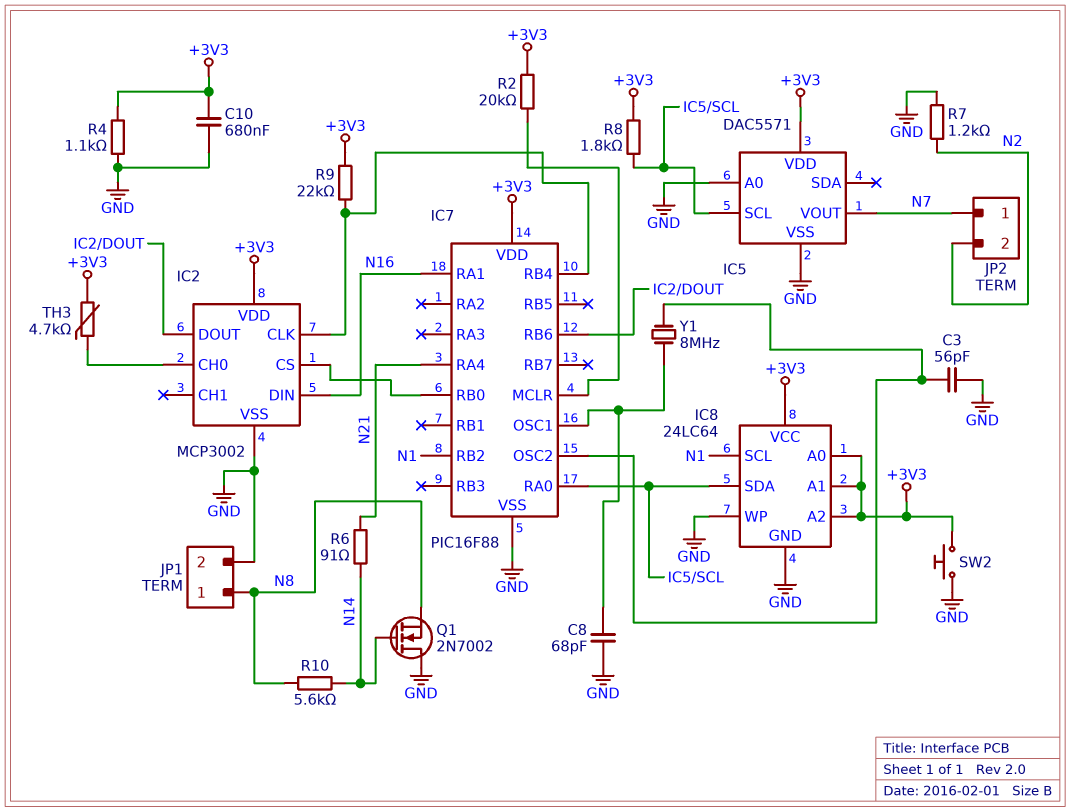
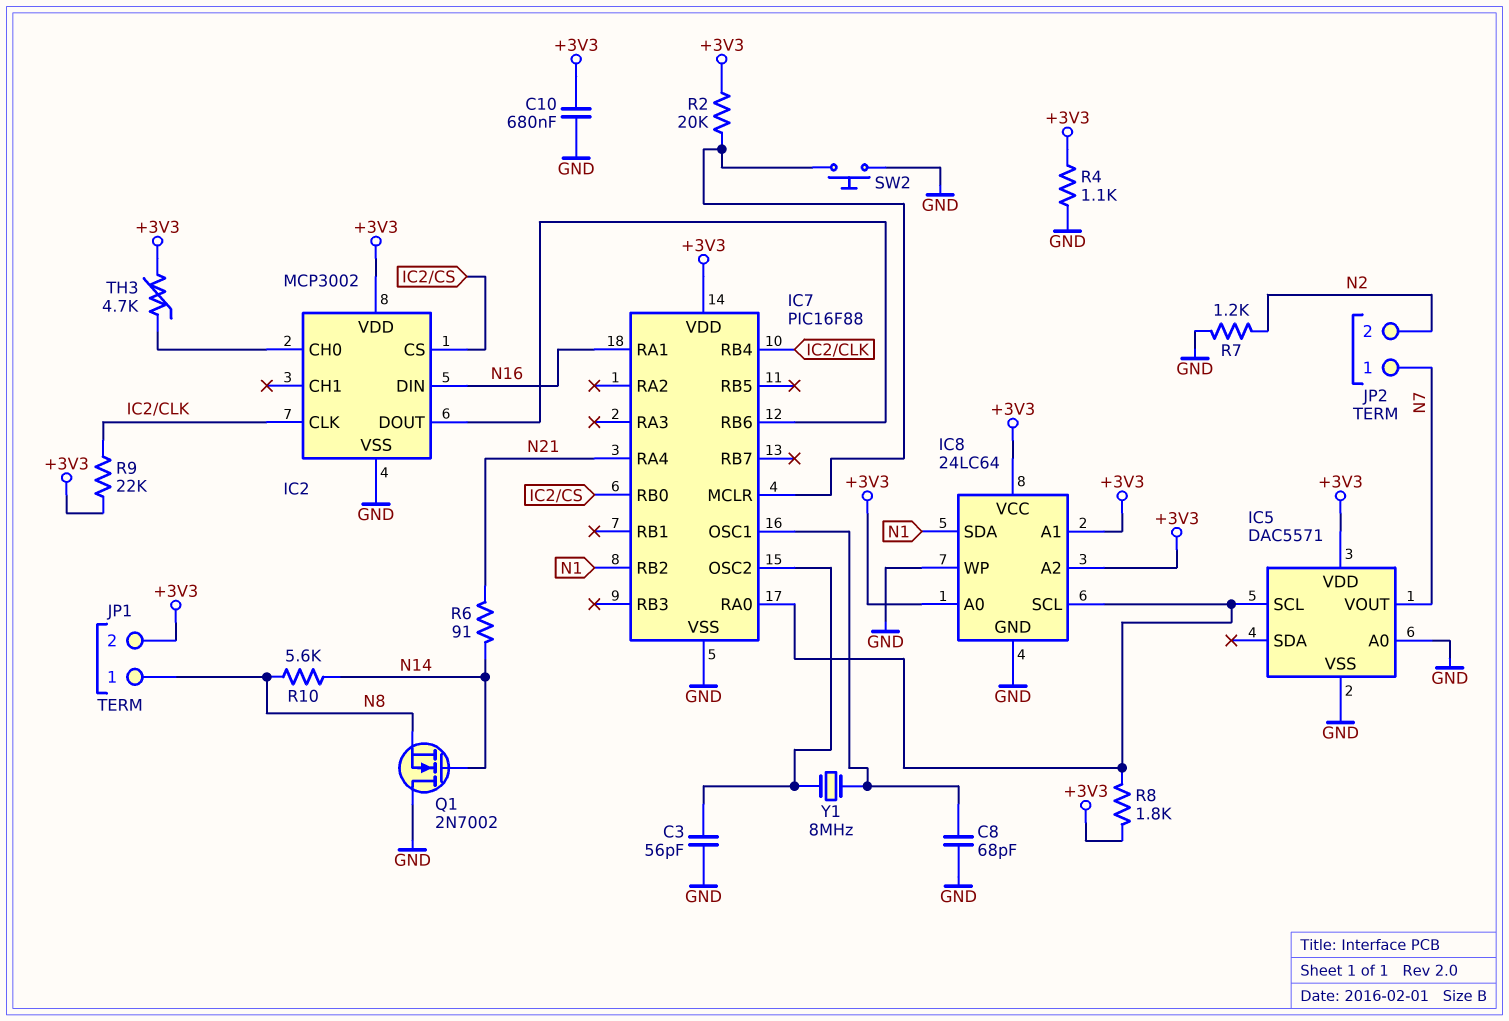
IC8 pin SCL: N1 -> IC5/SCL
IC8 pin SDA: IC5/SCL -> N1
JP1 pin 2: GND -> +3V3
SW2: button (+3V3, GND) -> button (GND, IC7/MCLR)

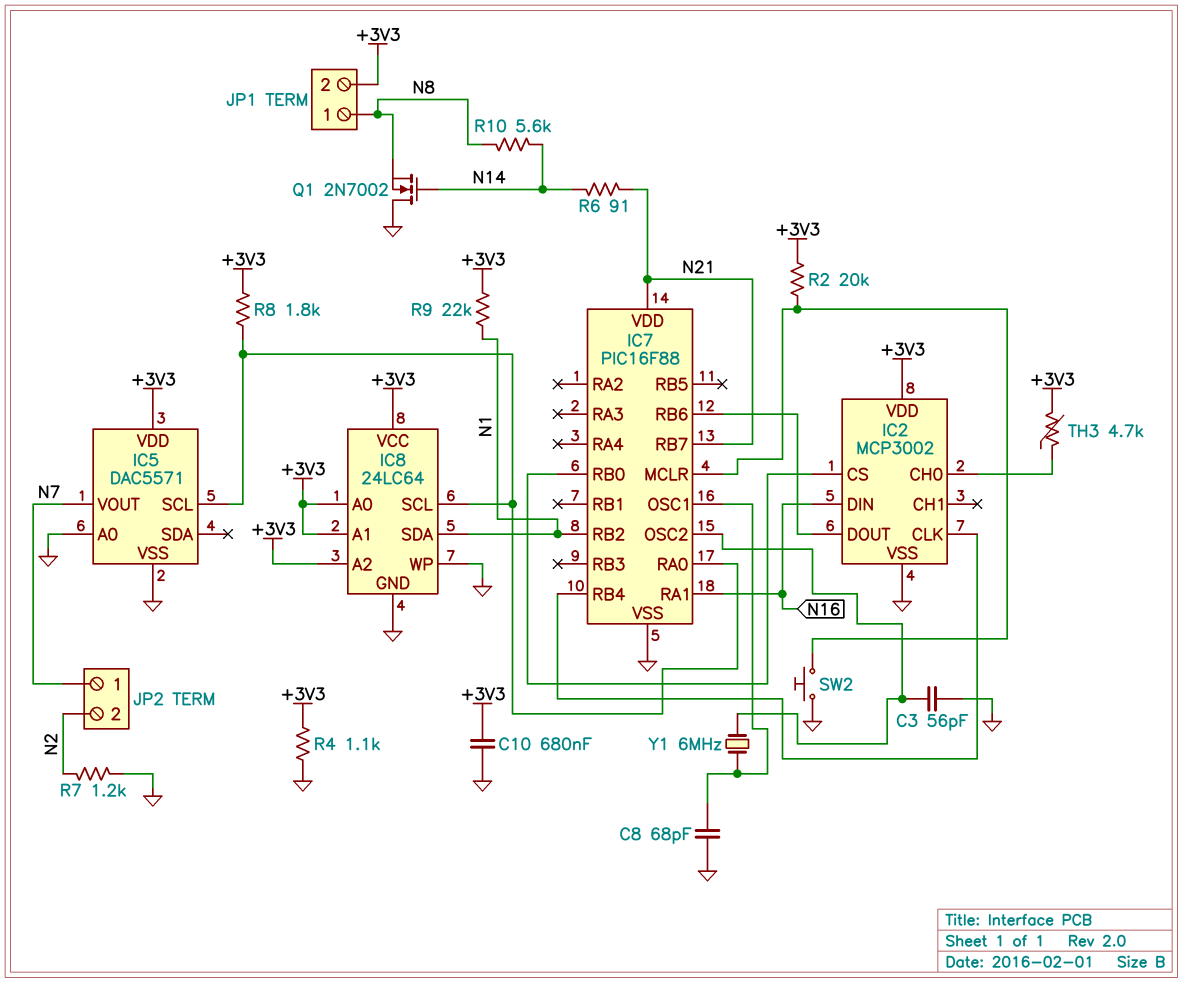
IC7 pin RA4: N21 -> none
IC7 pin RB7: none -> N21
IC7 pin VDD: +3V3 -> N21
R9: 22k (+3V3, IC2/CLK) -> 22k (+3V3, N1)
Y1: 8MHz (IC7/OSC1, IC7/OSC2) -> 6MHz (IC7/OSC1, IC7/OSC2)

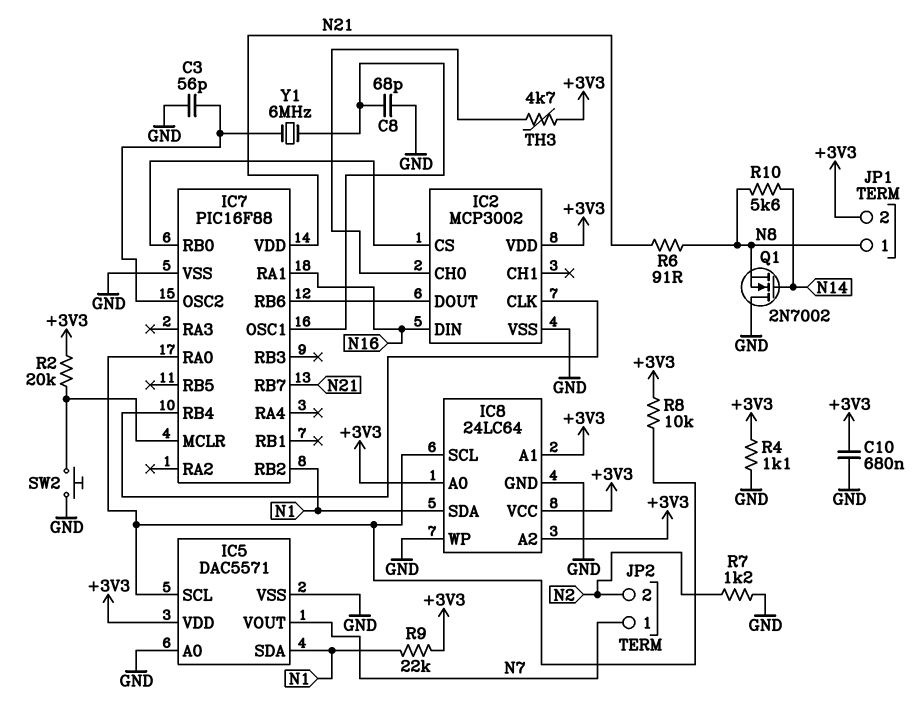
IC5 pin SDA: none -> N1
R6: 91 (N14, N21) -> 91 (N8, N21)
R8: 1.8k (+3V3, IC5/SCL) -> 10k (+3V3, IC5/SCL)

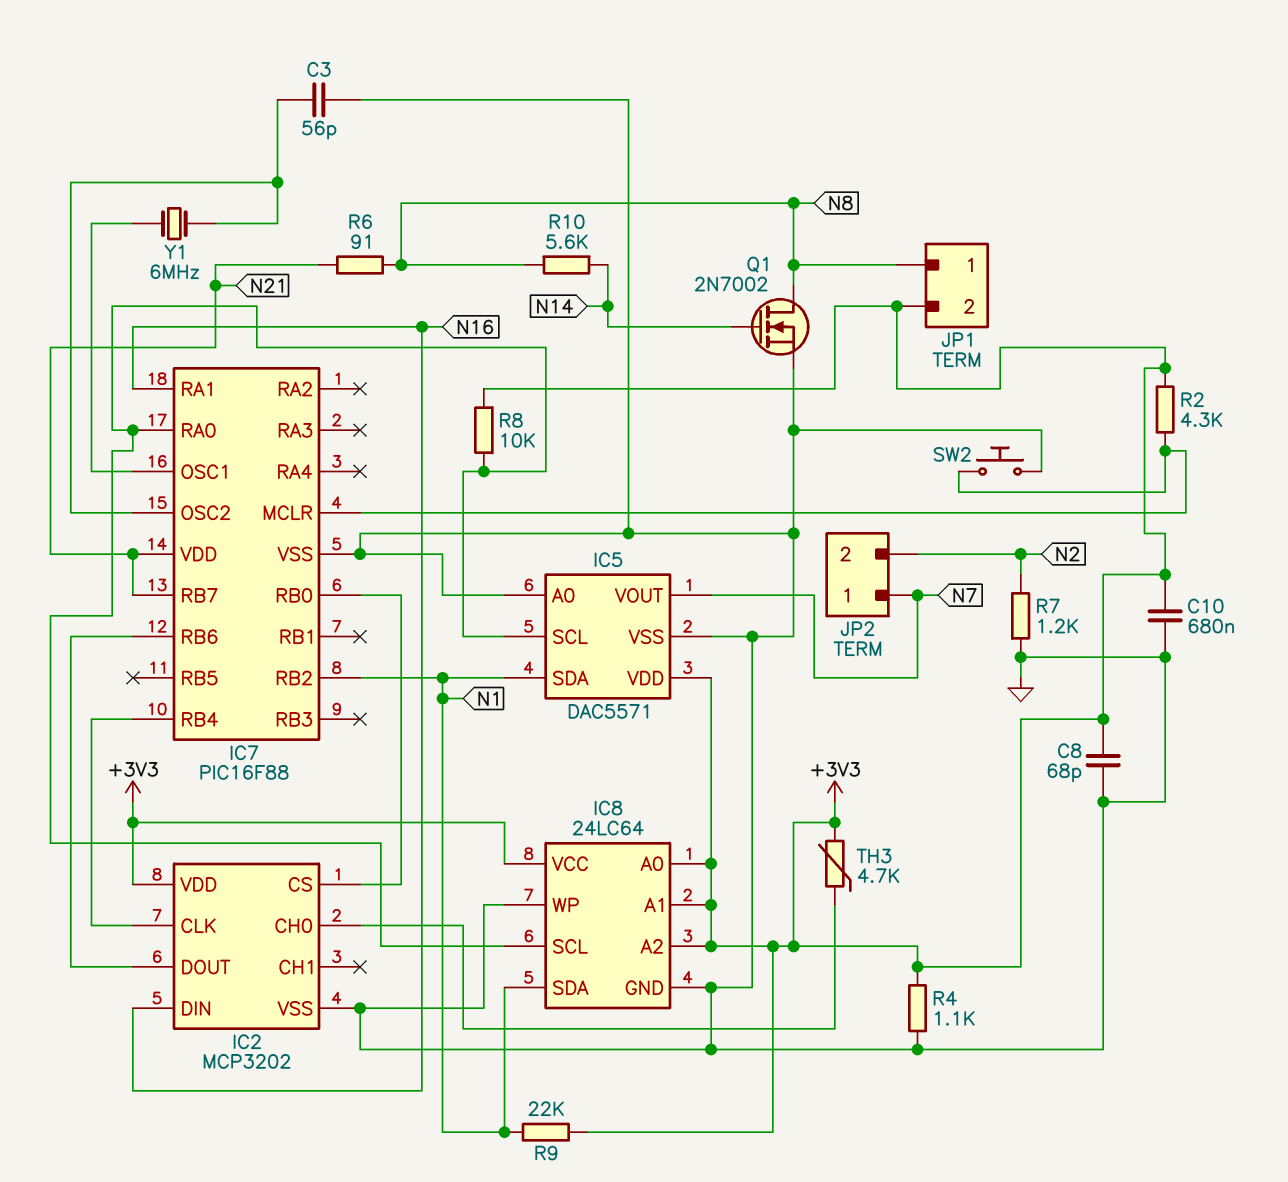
C8: 68pF (GND, IC7/OSC1) -> 68pF (+3V3, GND)
IC2: MCP3002 -> MCP3202
Q1: NMOS 2N7002 (G N14, D GND, S N8) -> NMOS 2N7002 (G N14, D N8, S GND)
R2: 20k (+3V3, IC7/MCLR) -> 4.3k (+3V3, IC7/MCLR)

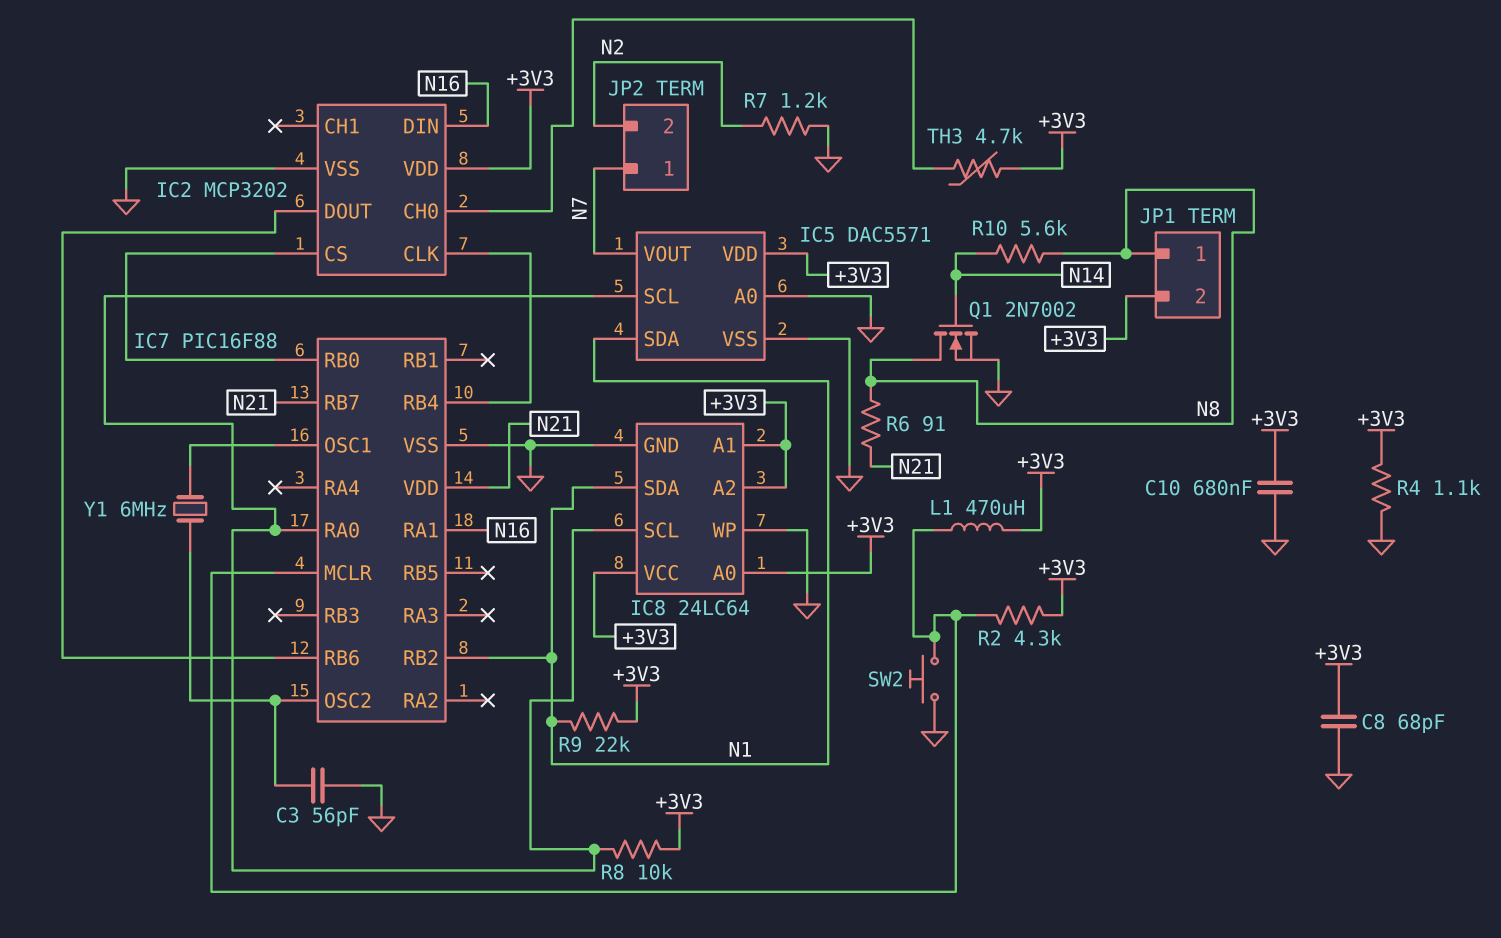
L1: none -> 470uH (+3V3, IC7/MCLR)

